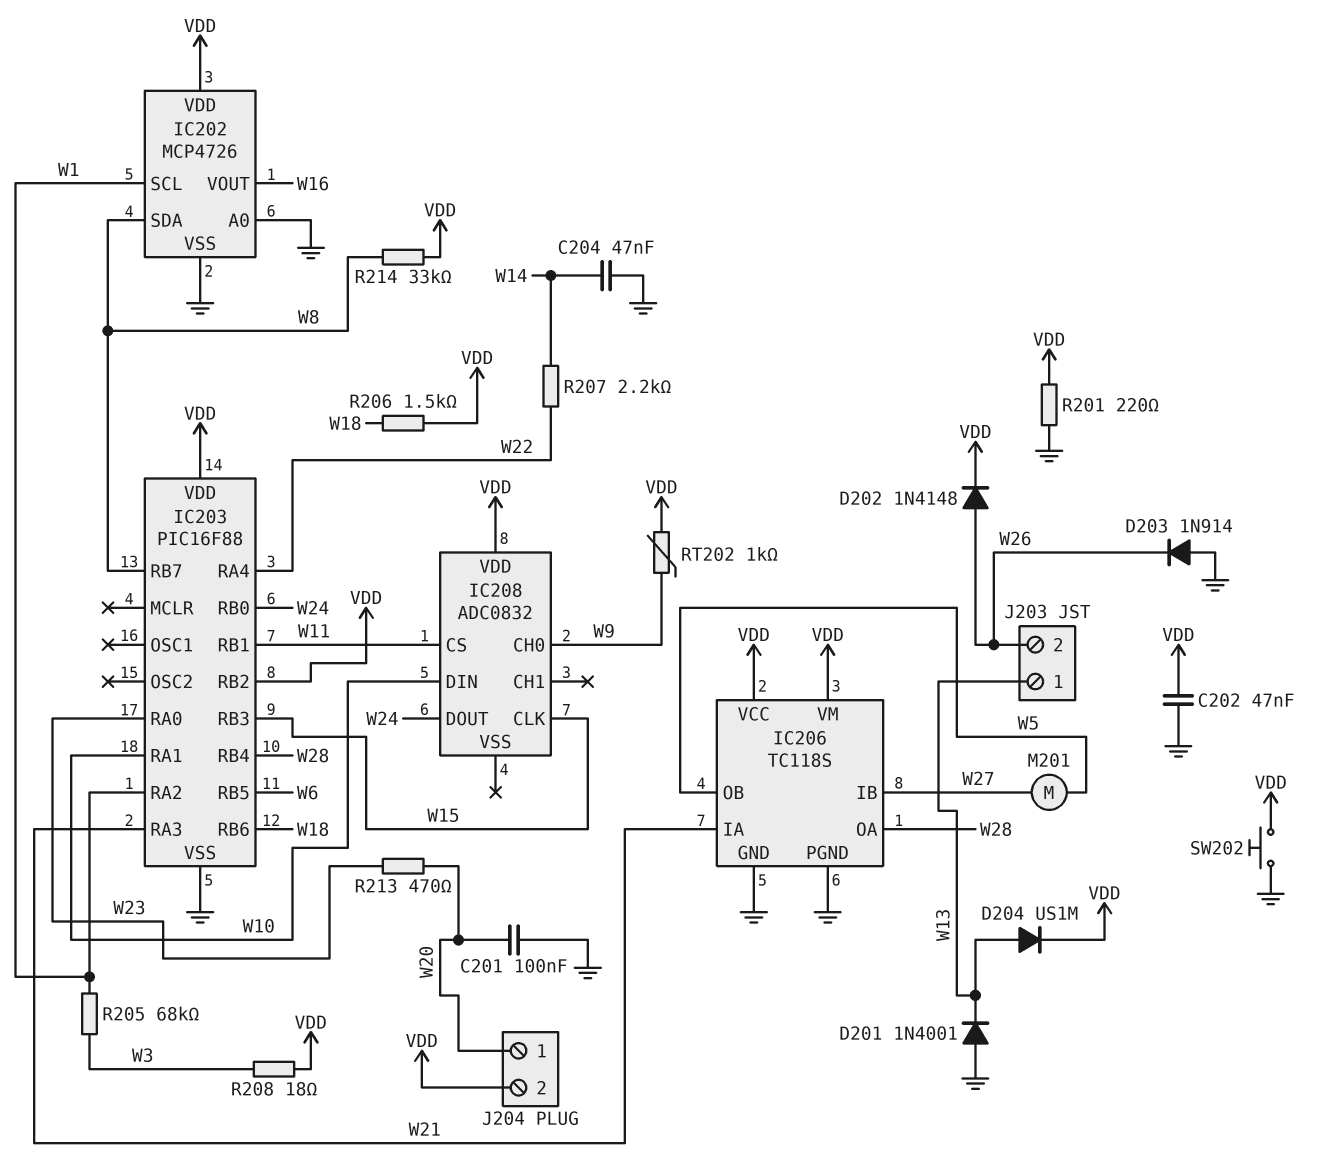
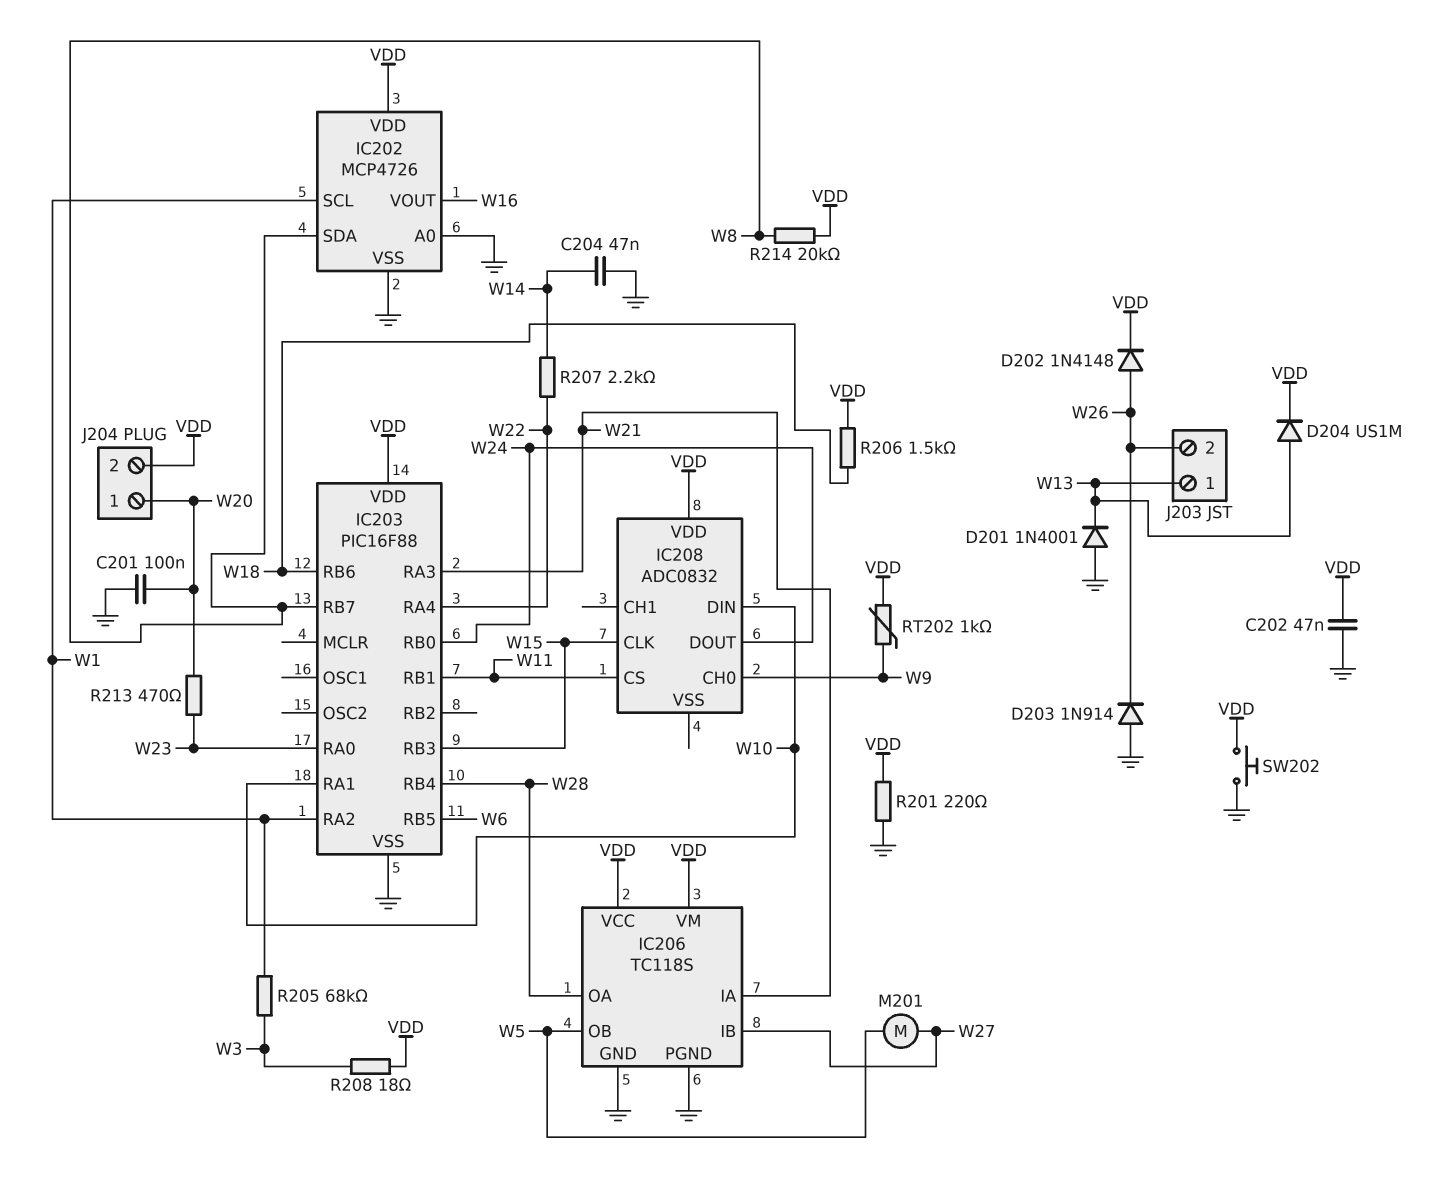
IC203 pin RB2: VDD -> none
R214: 33k (VDD, W8) -> 20k (VDD, W8)

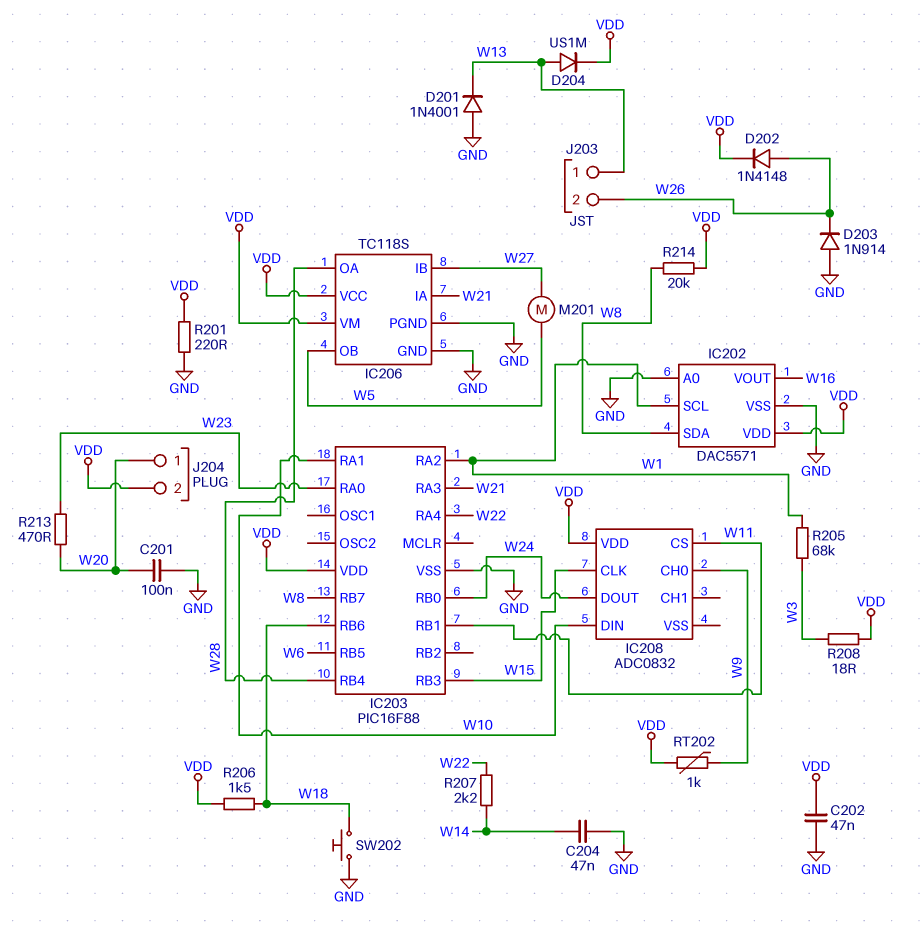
IC202: MCP4726 -> DAC5571
SW202: button (GND, VDD) -> button (GND, W18)

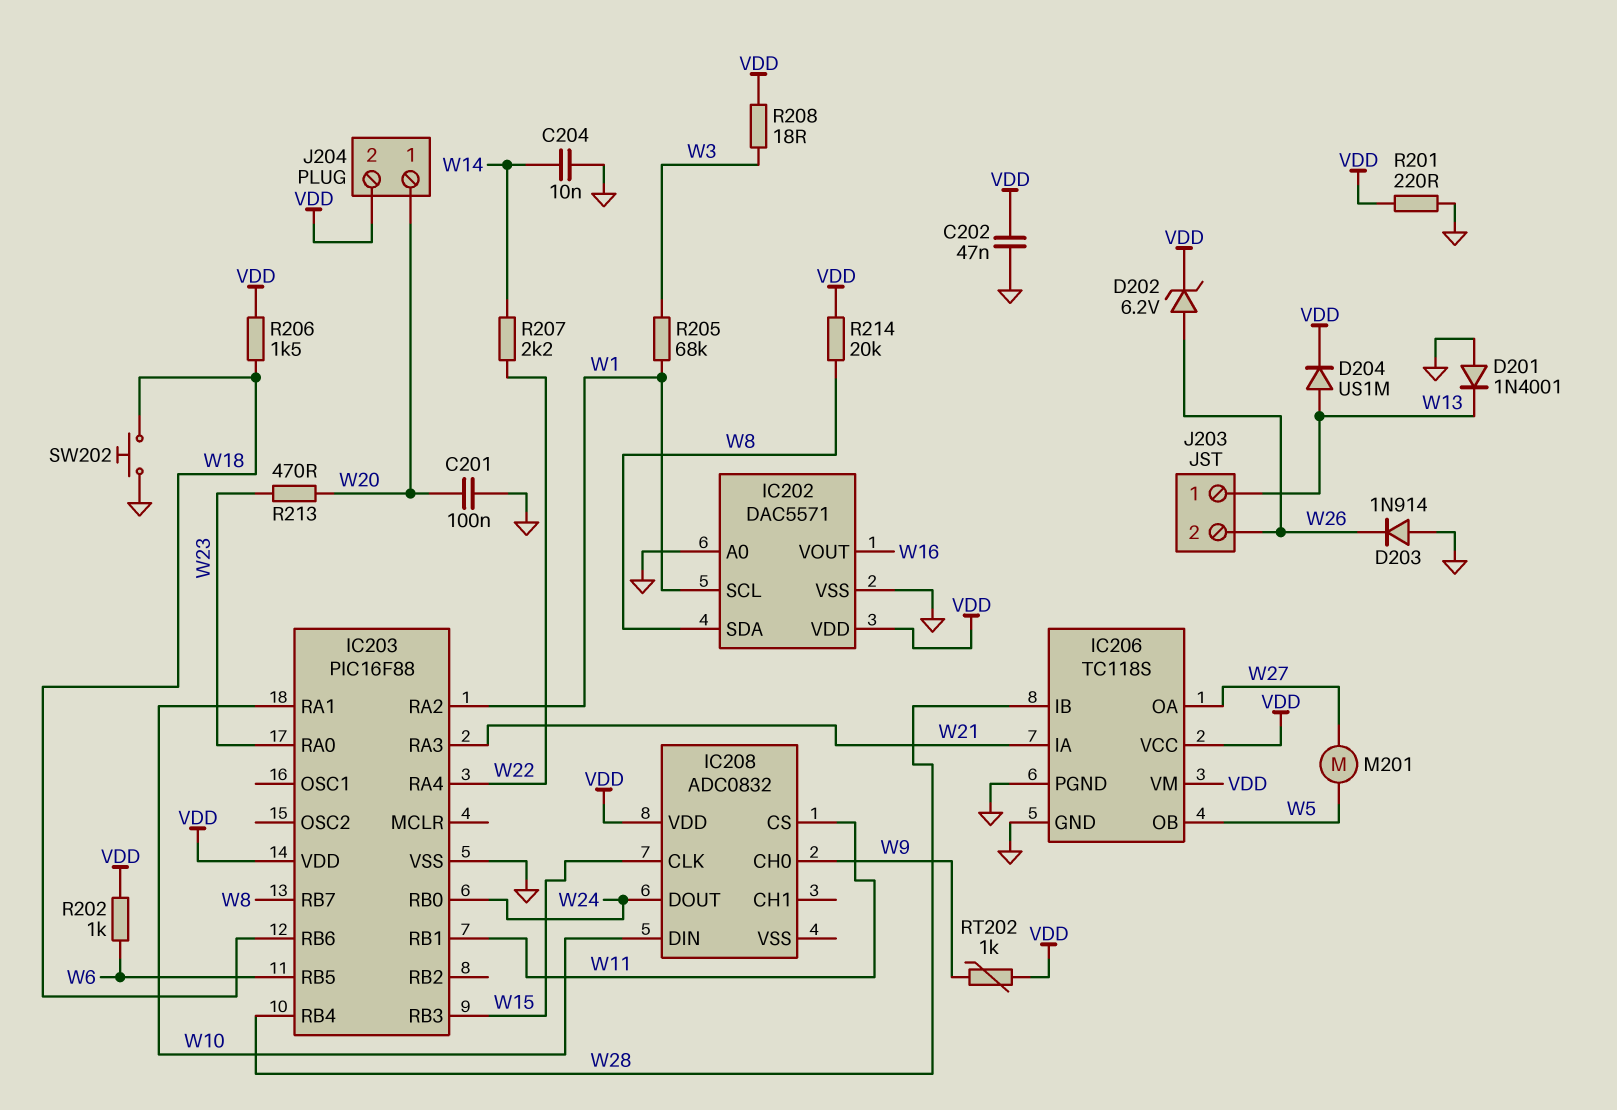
C204: 47nF (GND, W14) -> 10nF (GND, W14)
D202: diode 1N4148 (A W26, K VDD) -> zener 6.2V (A W26, K VDD)
IC206 pin IB: W27 -> W28
IC206 pin OA: W28 -> W27
R202: none -> 1k (VDD, W6)

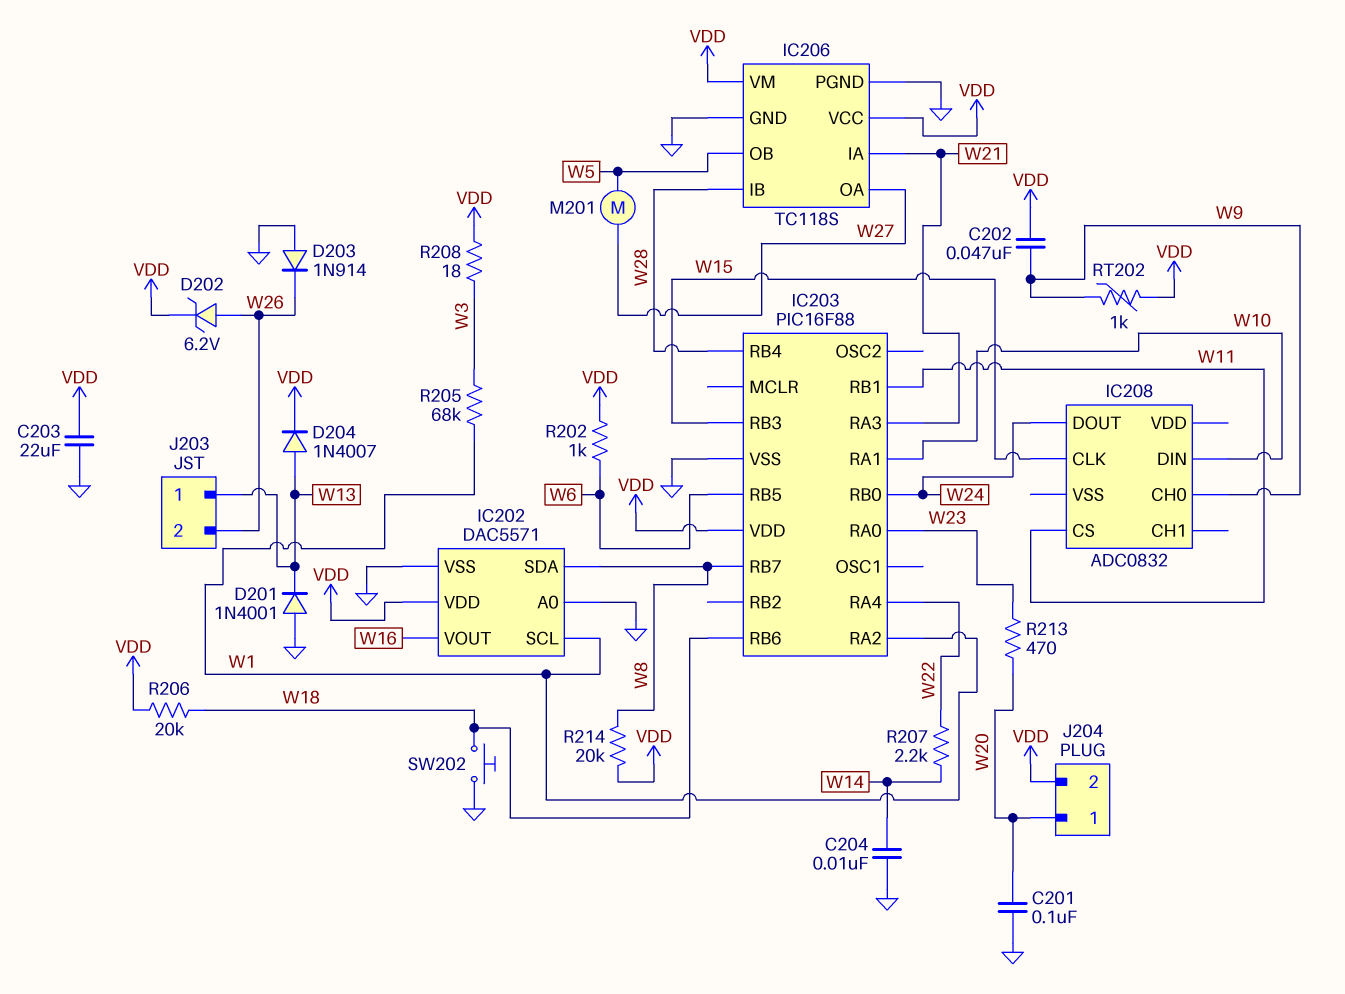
C202: 47nF (GND, VDD) -> 47nF (VDD, W9)
C203: none -> 22uF (GND, VDD)
D204: diode US1M (A W13, K VDD) -> diode 1N4007 (A W13, K VDD)
IC208 pin VDD: VDD -> none
R201: 220 (GND, VDD) -> none
R206: 1.5k (VDD, W18) -> 20k (VDD, W18)

